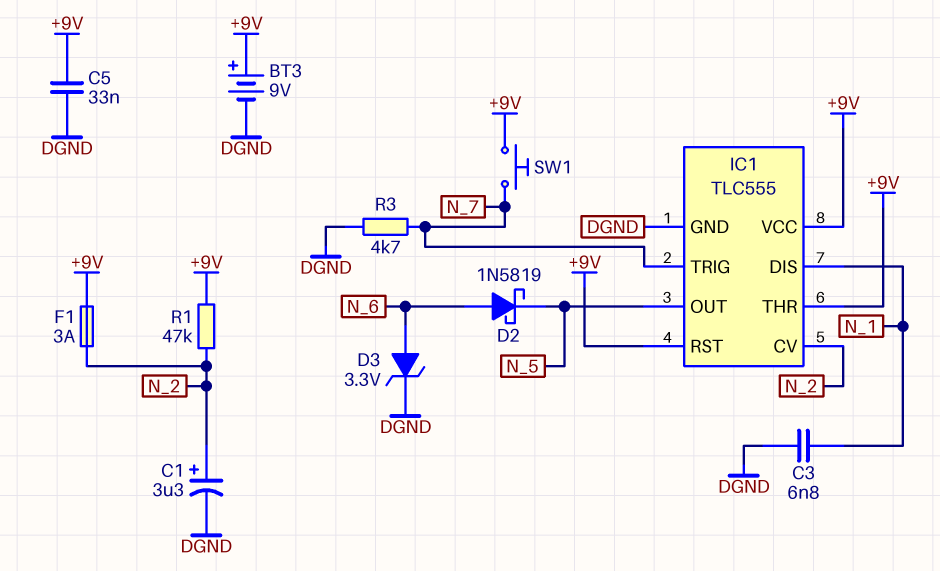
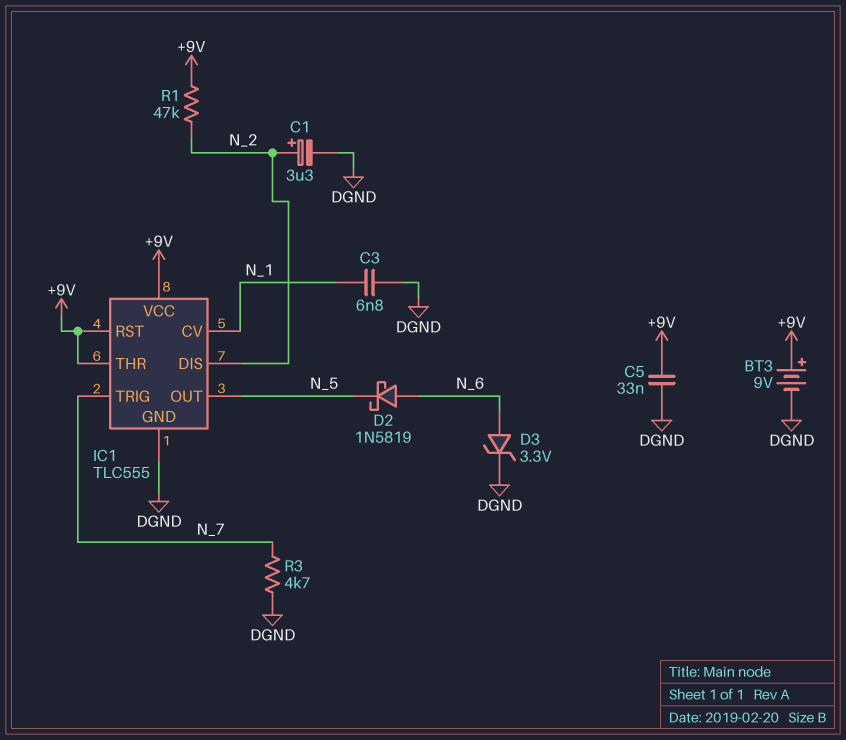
F1: 3A (+9V, N_2) -> none
IC1 pin CV: N_2 -> N_1
IC1 pin DIS: N_1 -> N_2
SW1: button (+9V, N_7) -> none

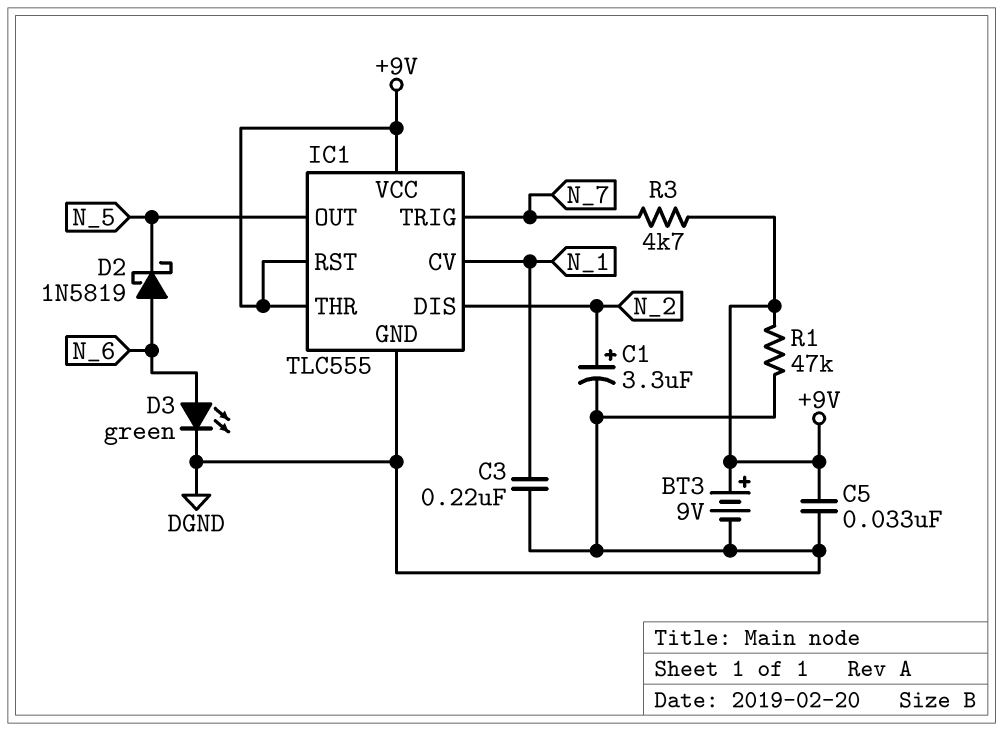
C3: 6.8nF (DGND, N_1) -> 220nF (DGND, N_1)
D3: zener 3.3V (A N_6, K DGND) -> LED green (A N_6, K DGND)
R1: 47k (+9V, N_2) -> 47k (+9V, DGND)
R3: 4.7k (DGND, N_7) -> 4.7k (+9V, N_7)

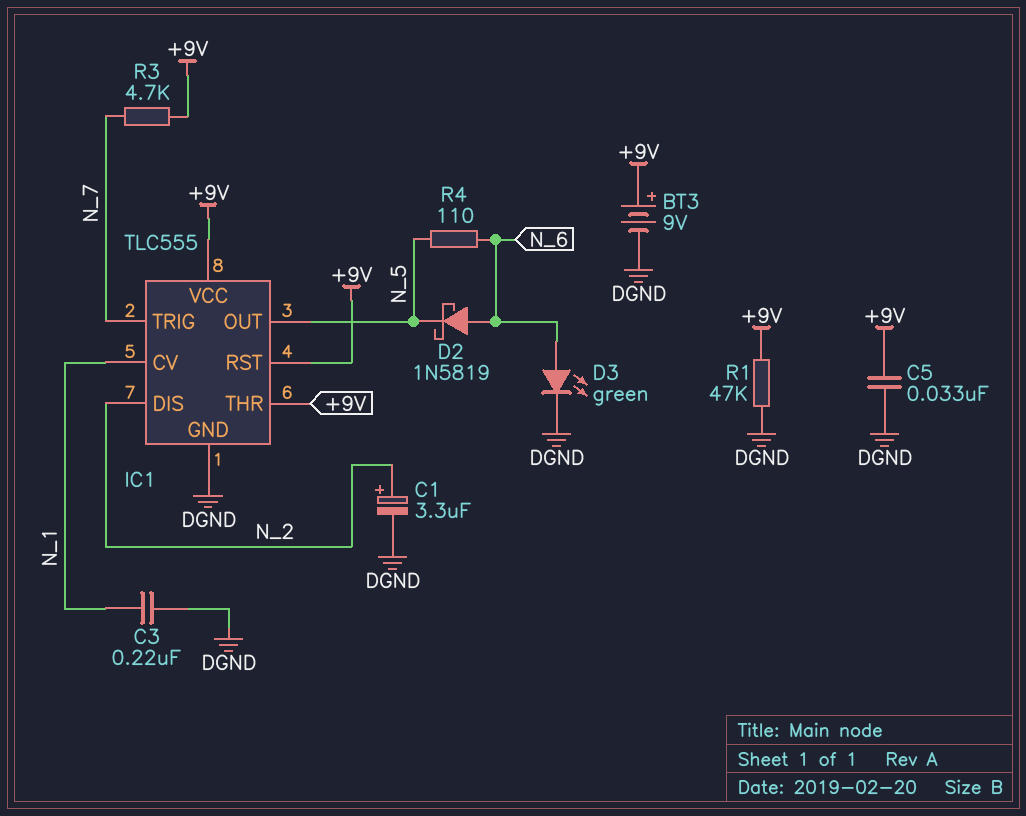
R4: none -> 110 (N_5, N_6)

